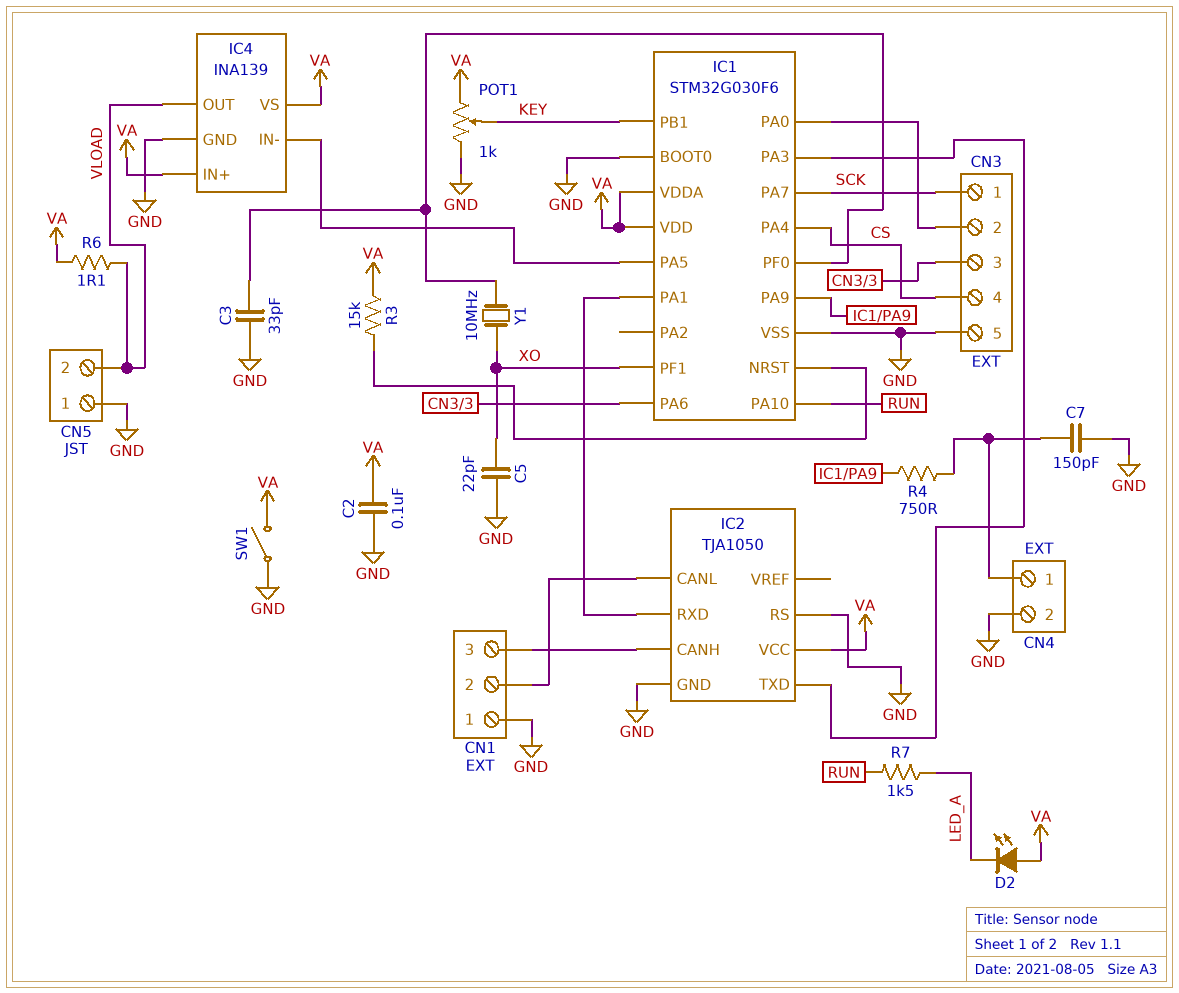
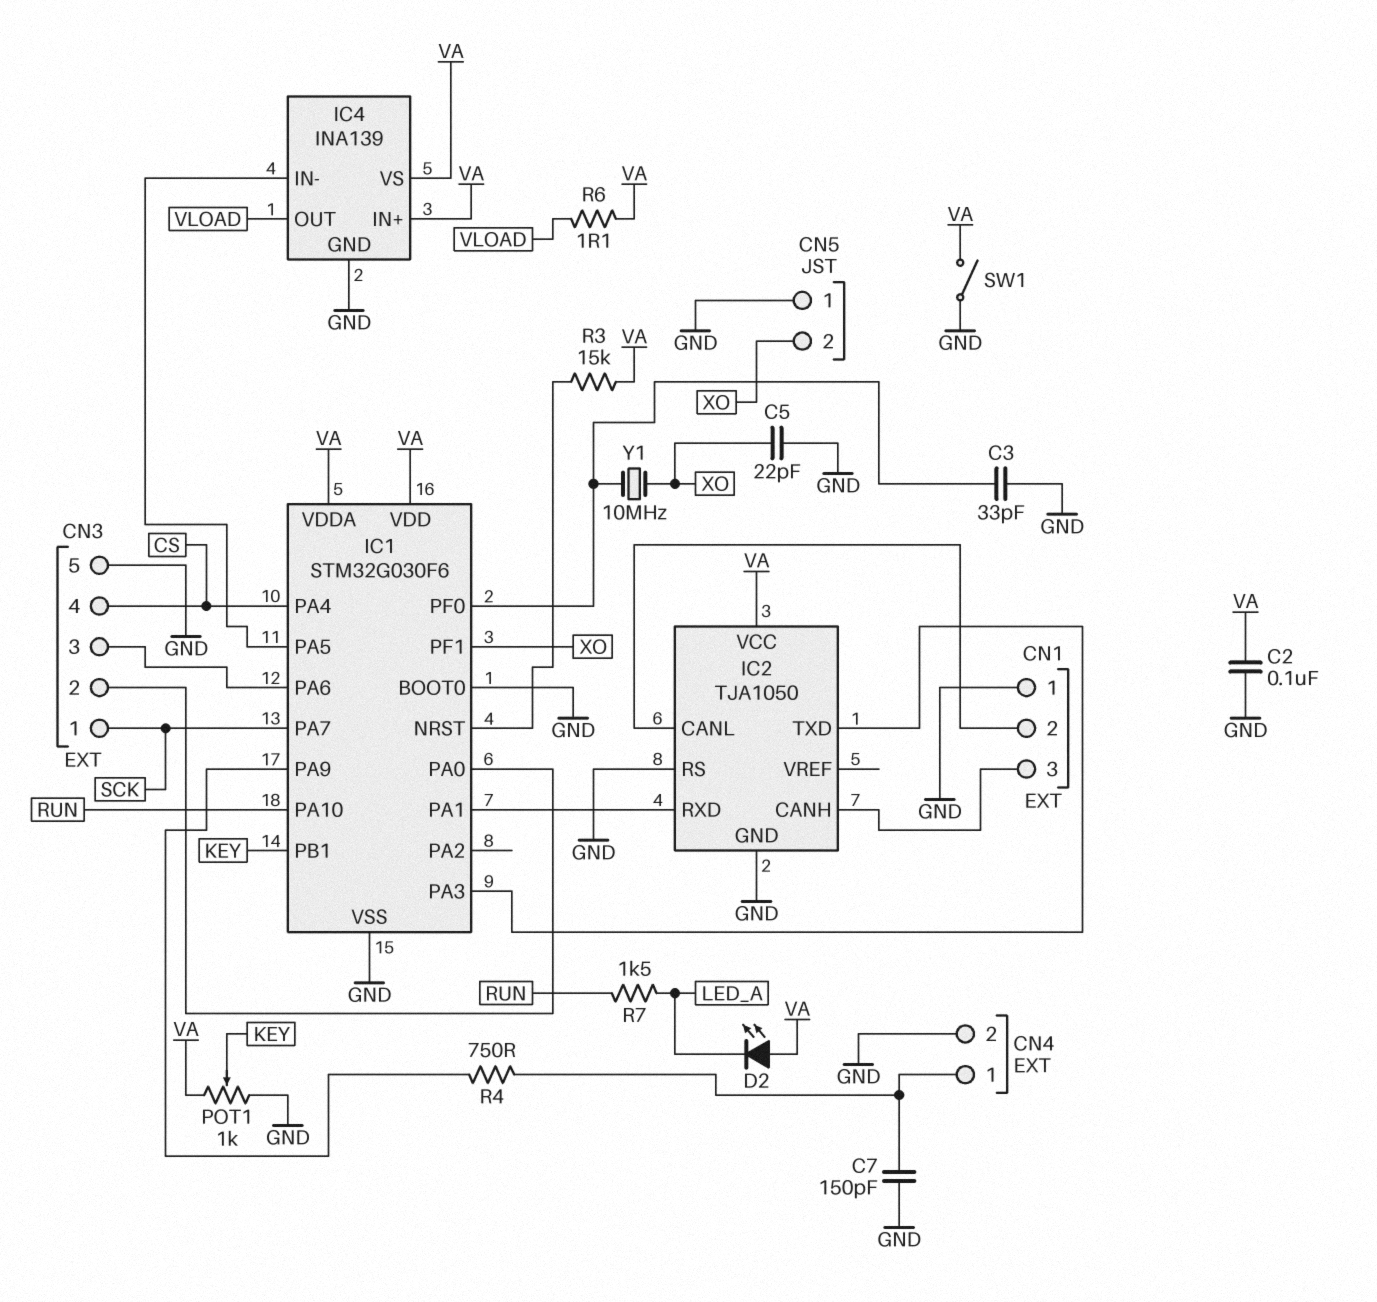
CN5 pin 2: VLOAD -> XO

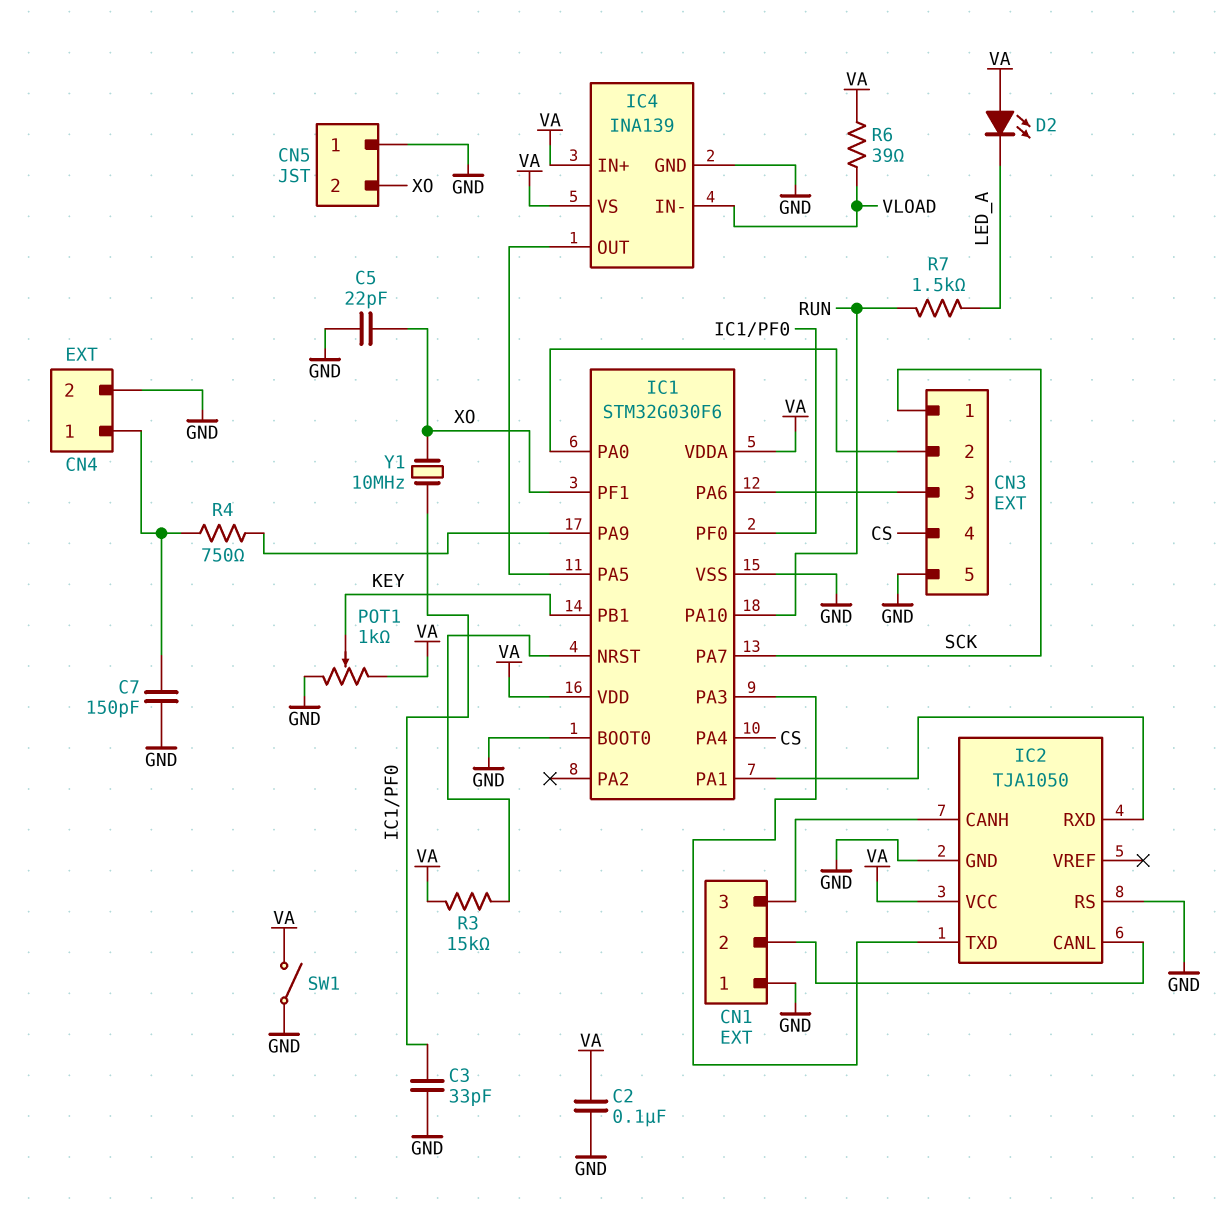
IC4 pin IN-: IC1/PA5 -> VLOAD
IC4 pin OUT: VLOAD -> IC1/PA5
R6: 1.1 (VA, VLOAD) -> 39 (VA, VLOAD)

